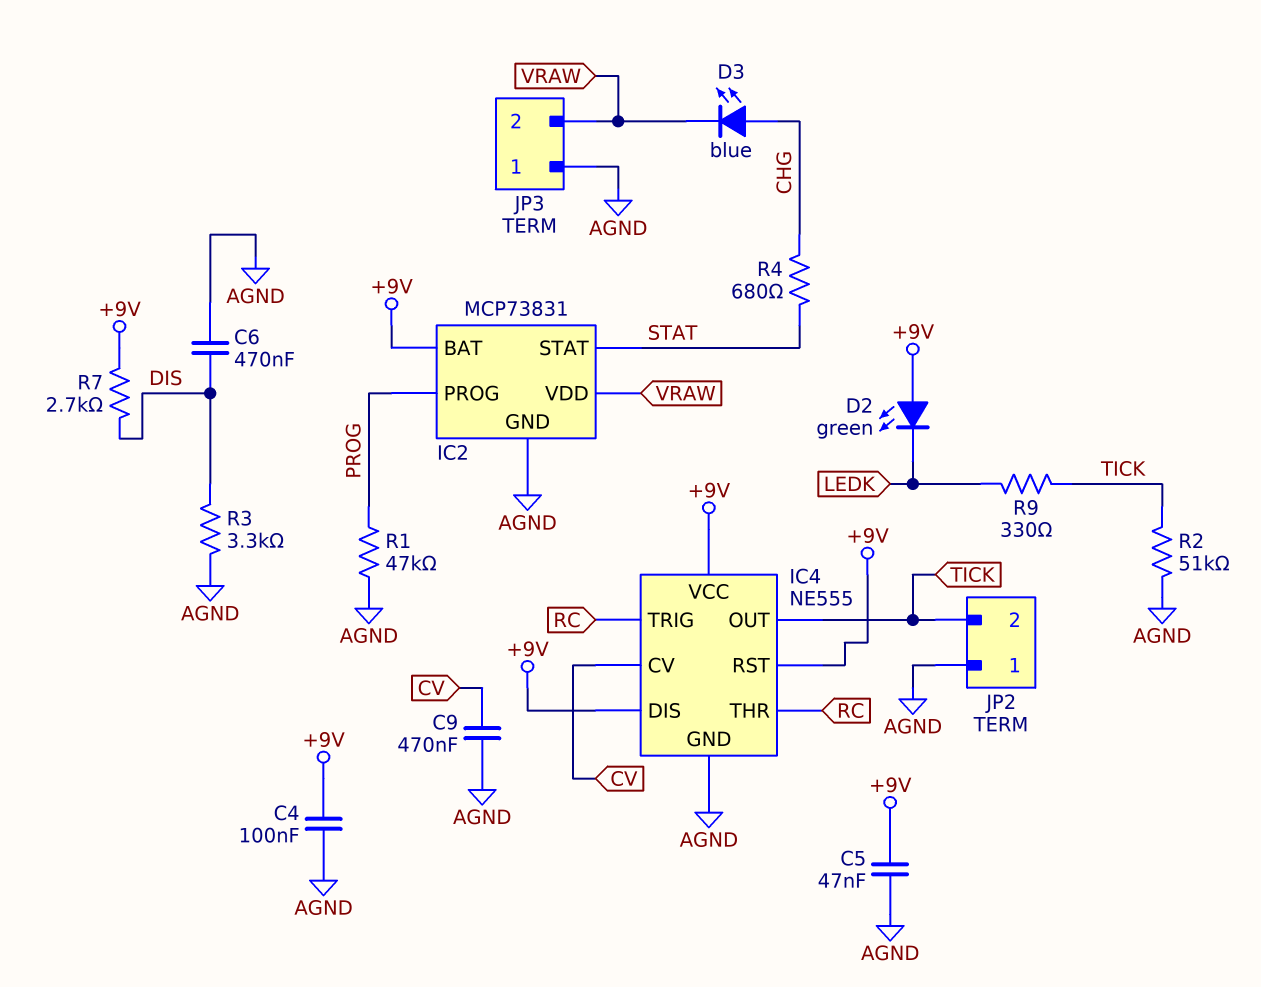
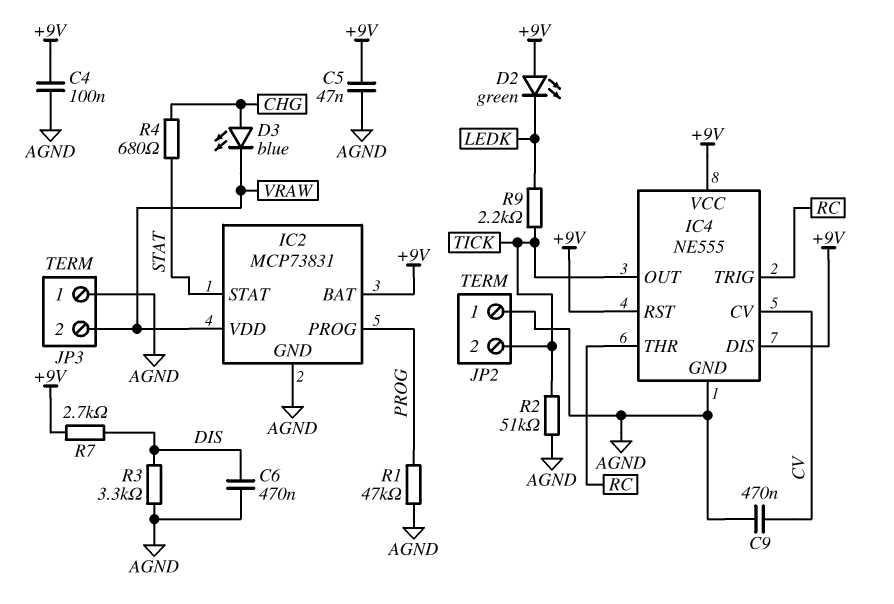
R9: 330 (LEDK, TICK) -> 2.2k (LEDK, TICK)

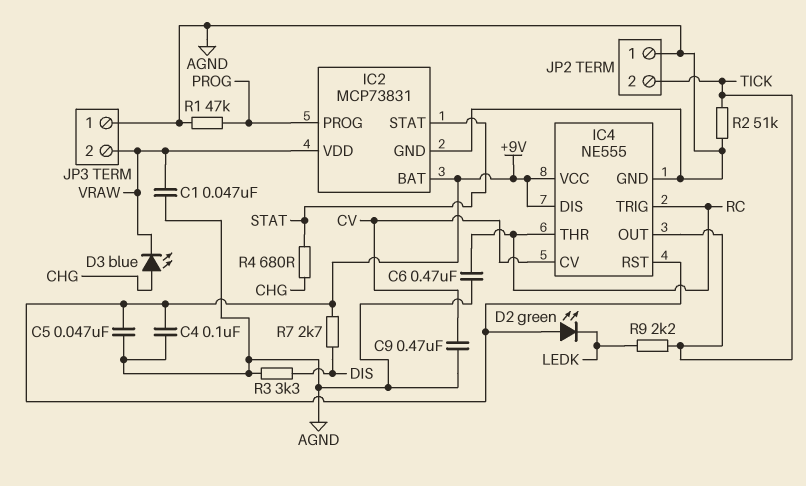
C1: none -> 47nF (AGND, VRAW)
C6: 470nF (AGND, DIS) -> 470nF (AGND, RC)

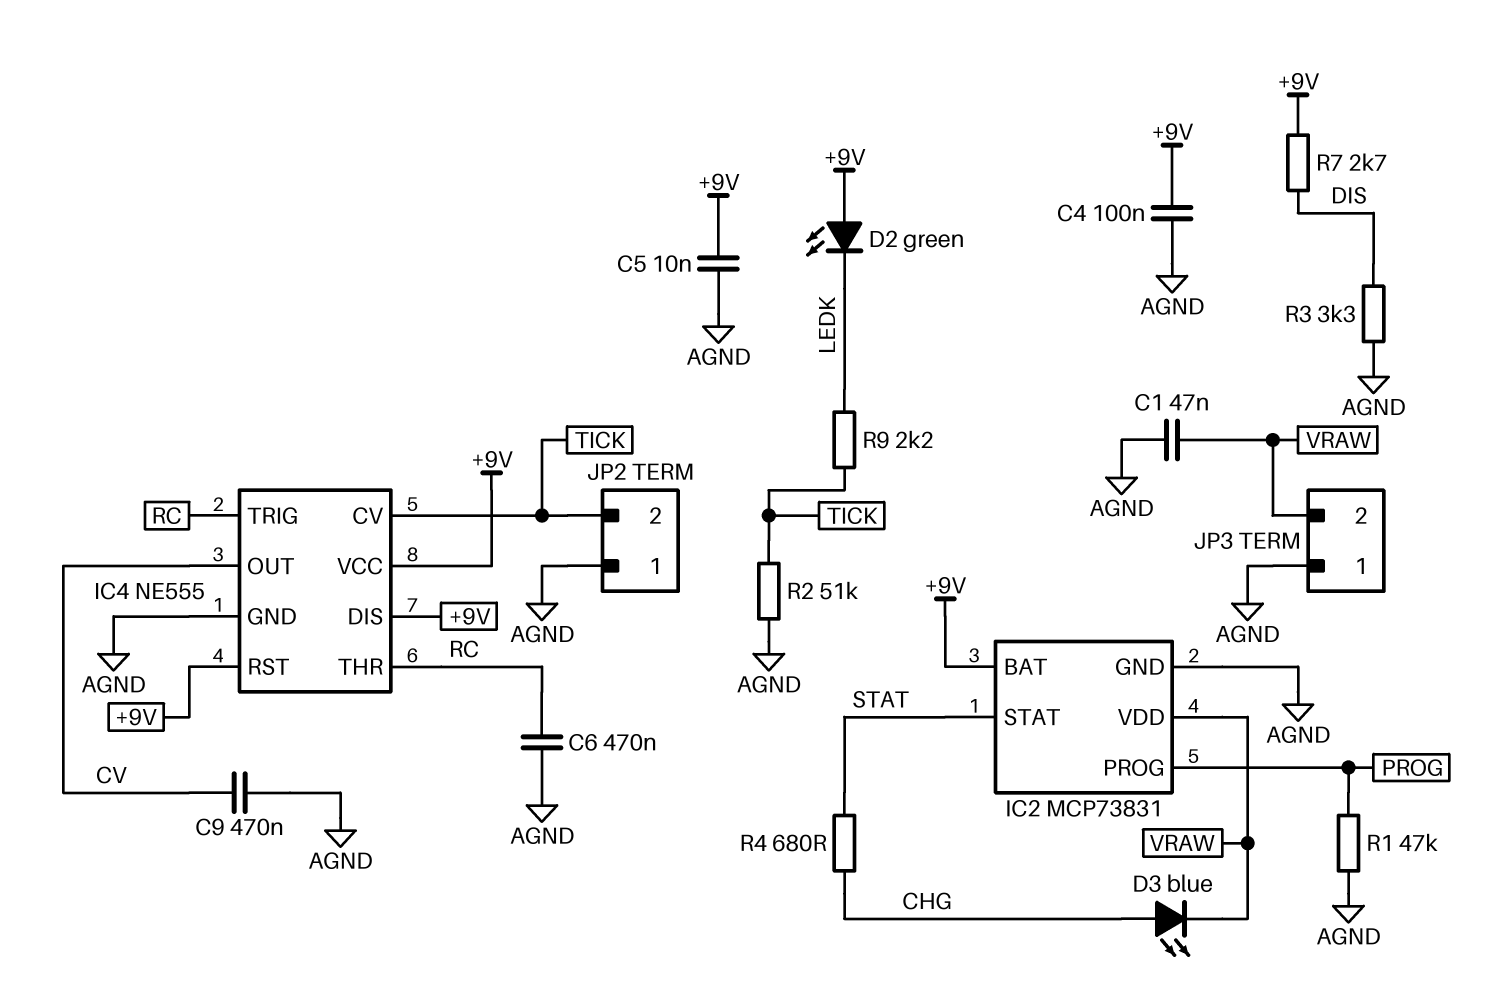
C5: 47nF (+9V, AGND) -> 10nF (+9V, AGND)
IC4 pin CV: CV -> TICK
IC4 pin OUT: TICK -> CV

